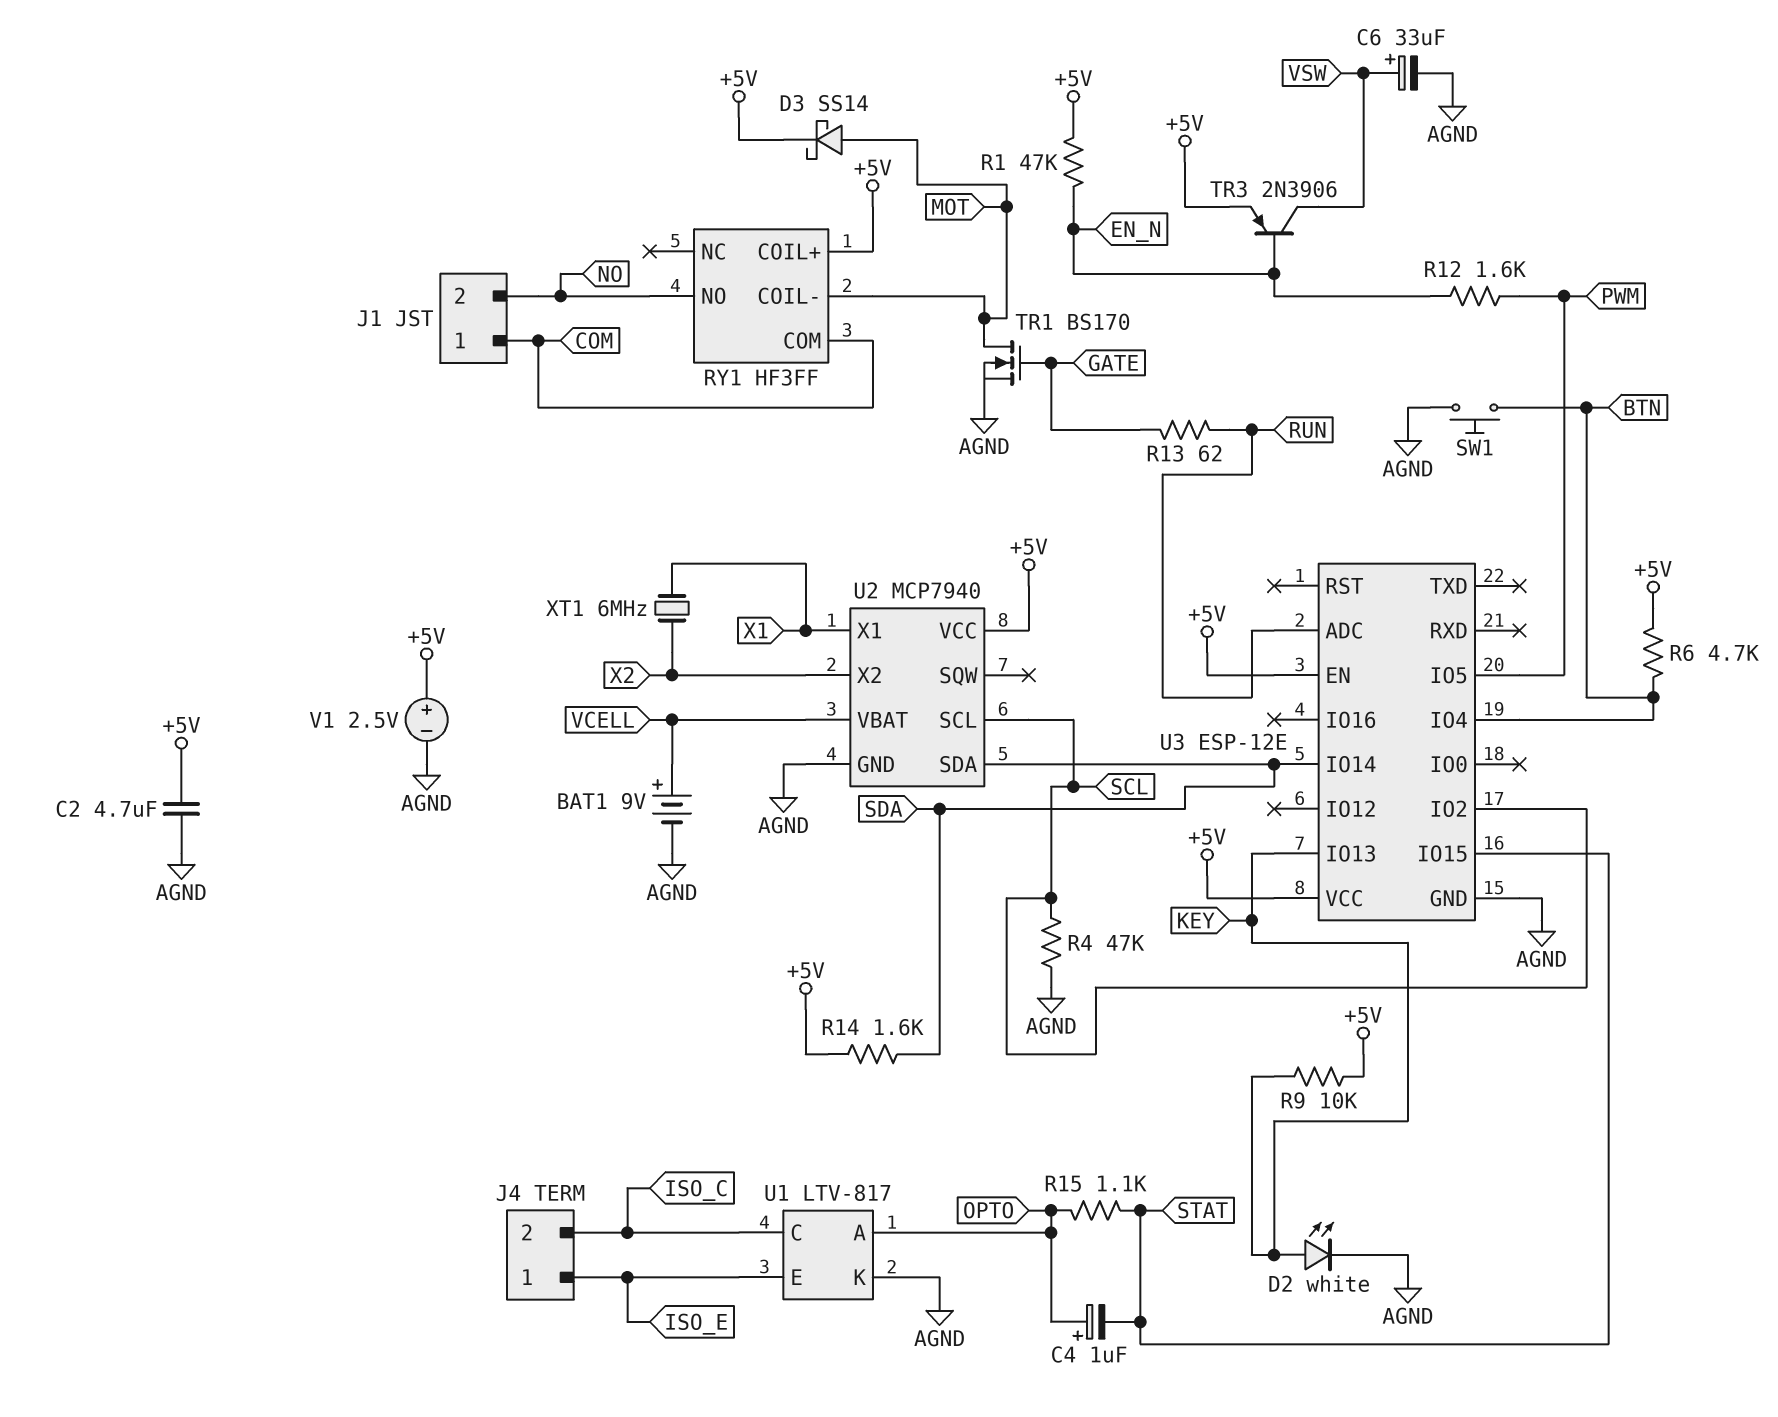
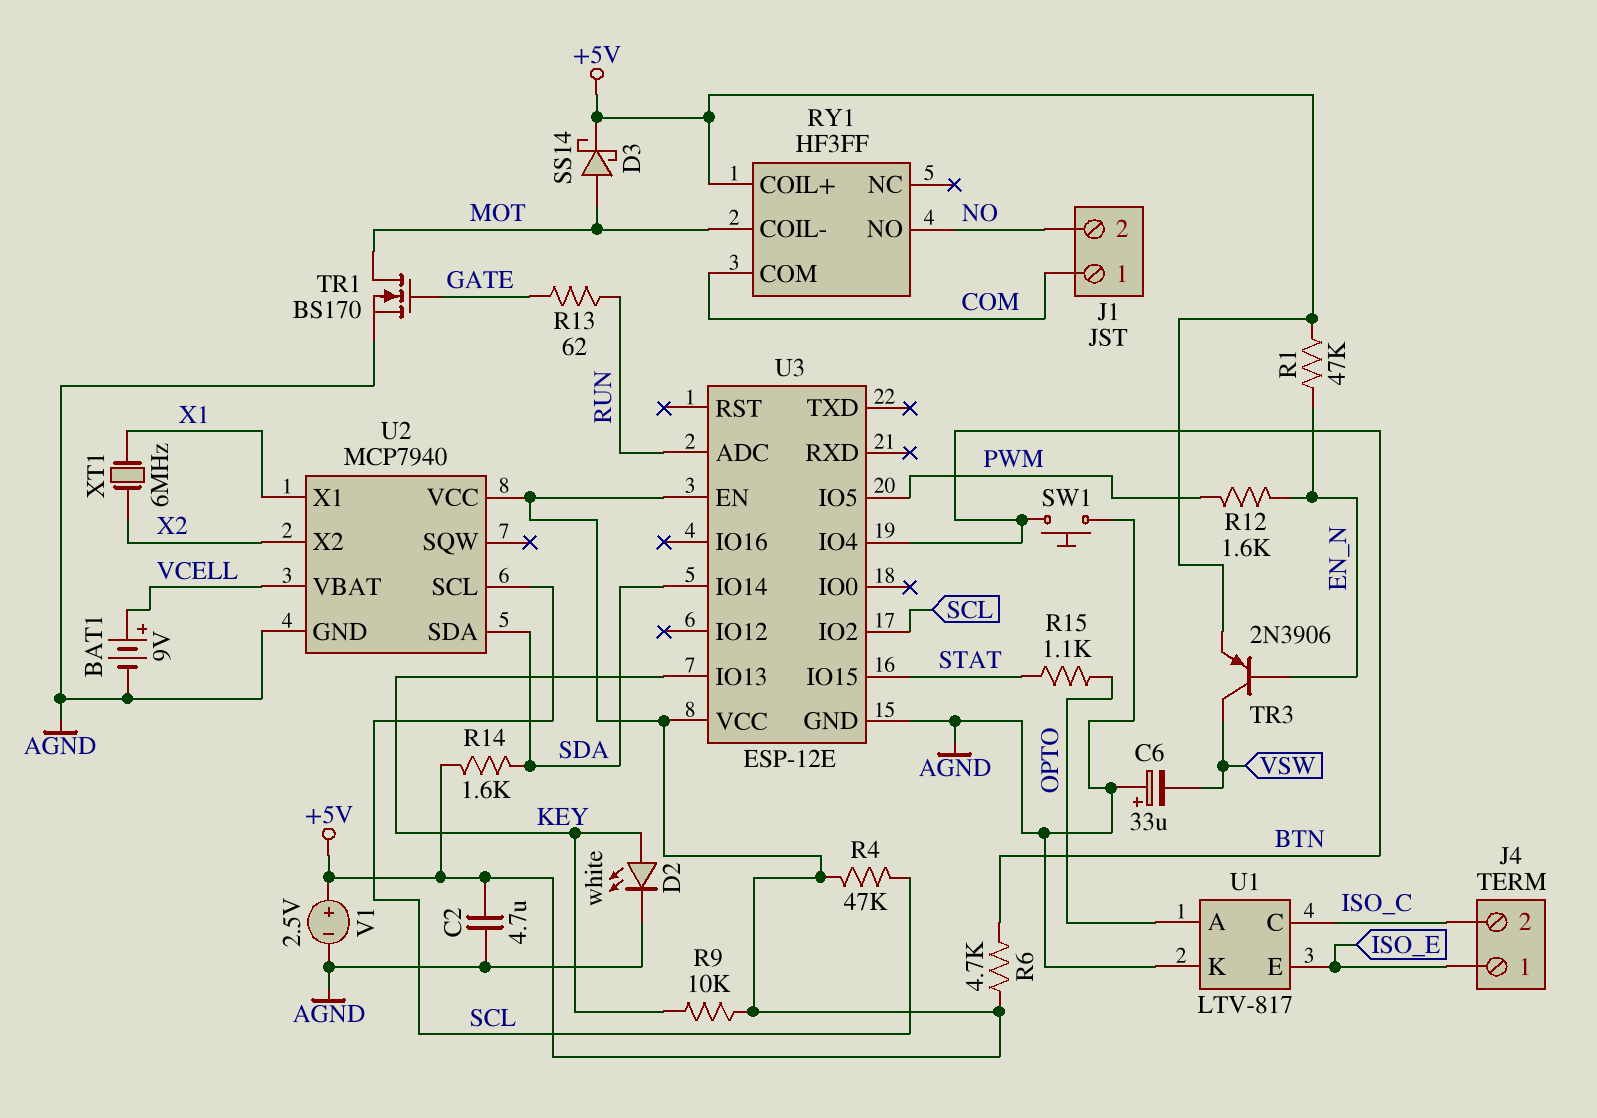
C4: 1uF (plus OPTO, minus STAT) -> none
C6: 33uF (plus VSW, minus AGND) -> 33uF (plus AGND, minus VSW)
R4: 47k (AGND, SCL) -> 47k (+5V, SCL)

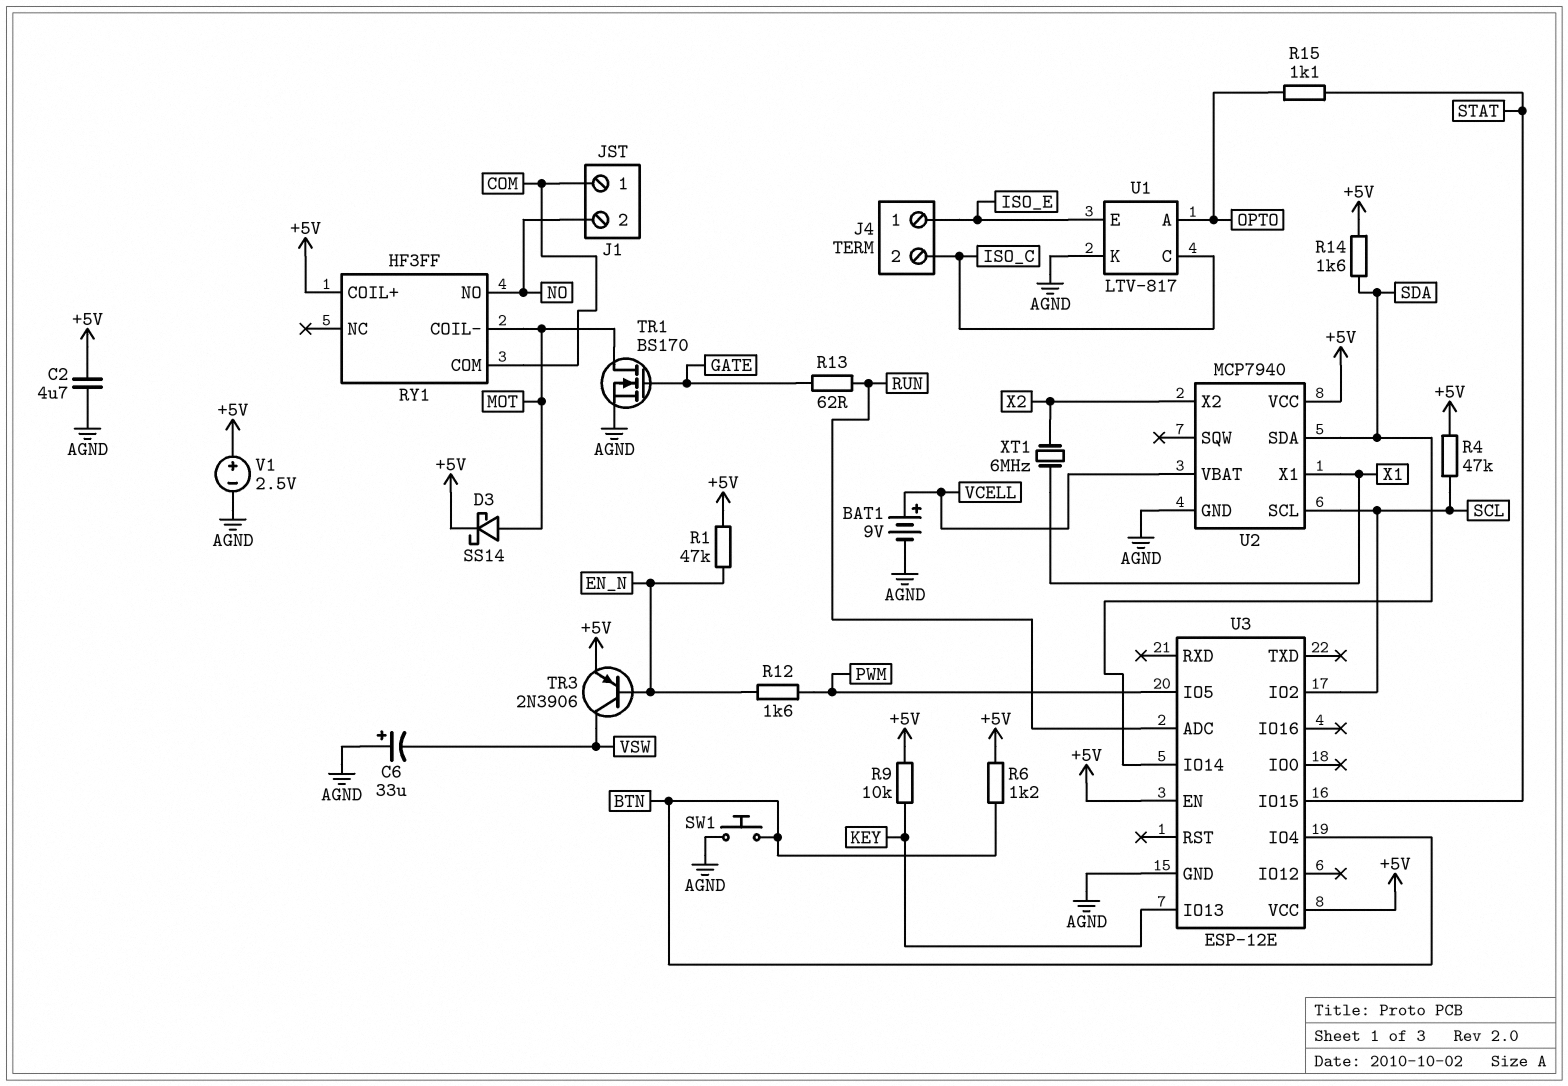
D2: LED white (A KEY, K AGND) -> none
R6: 4.7k (+5V, BTN) -> 1.2k (+5V, BTN)

